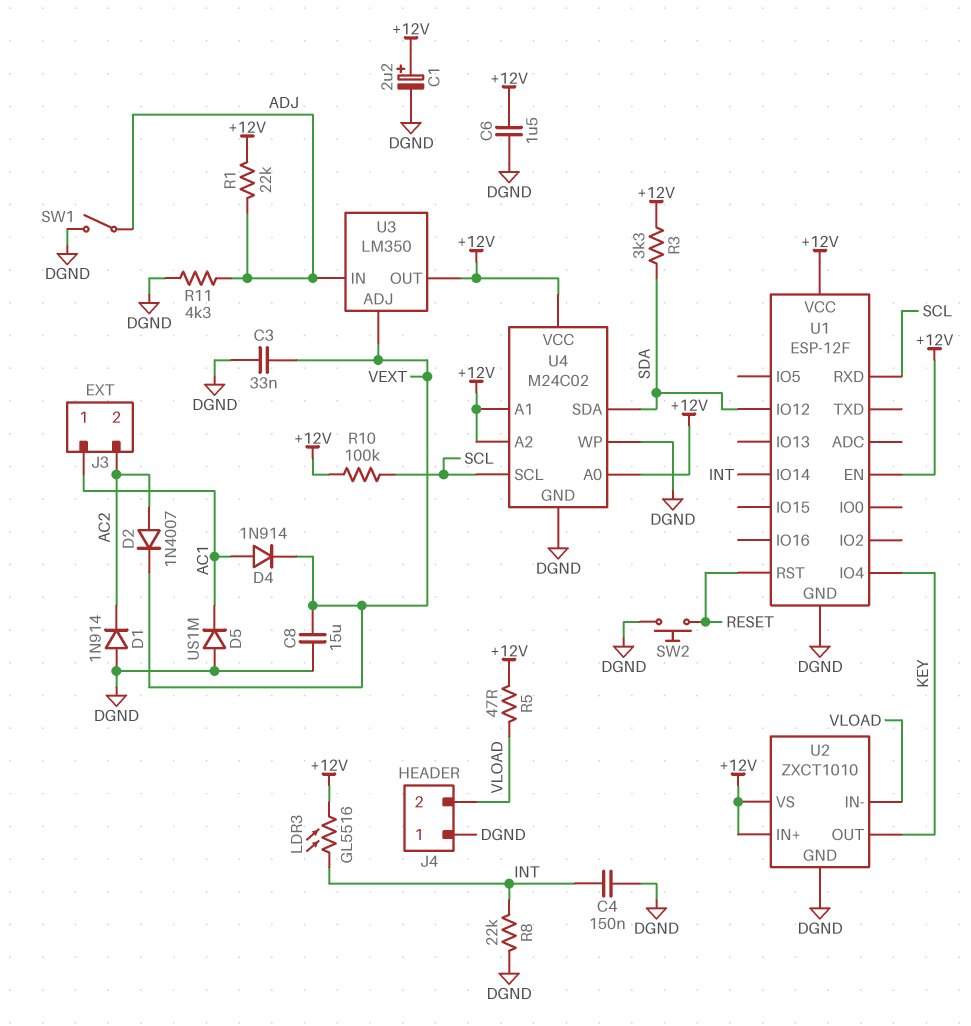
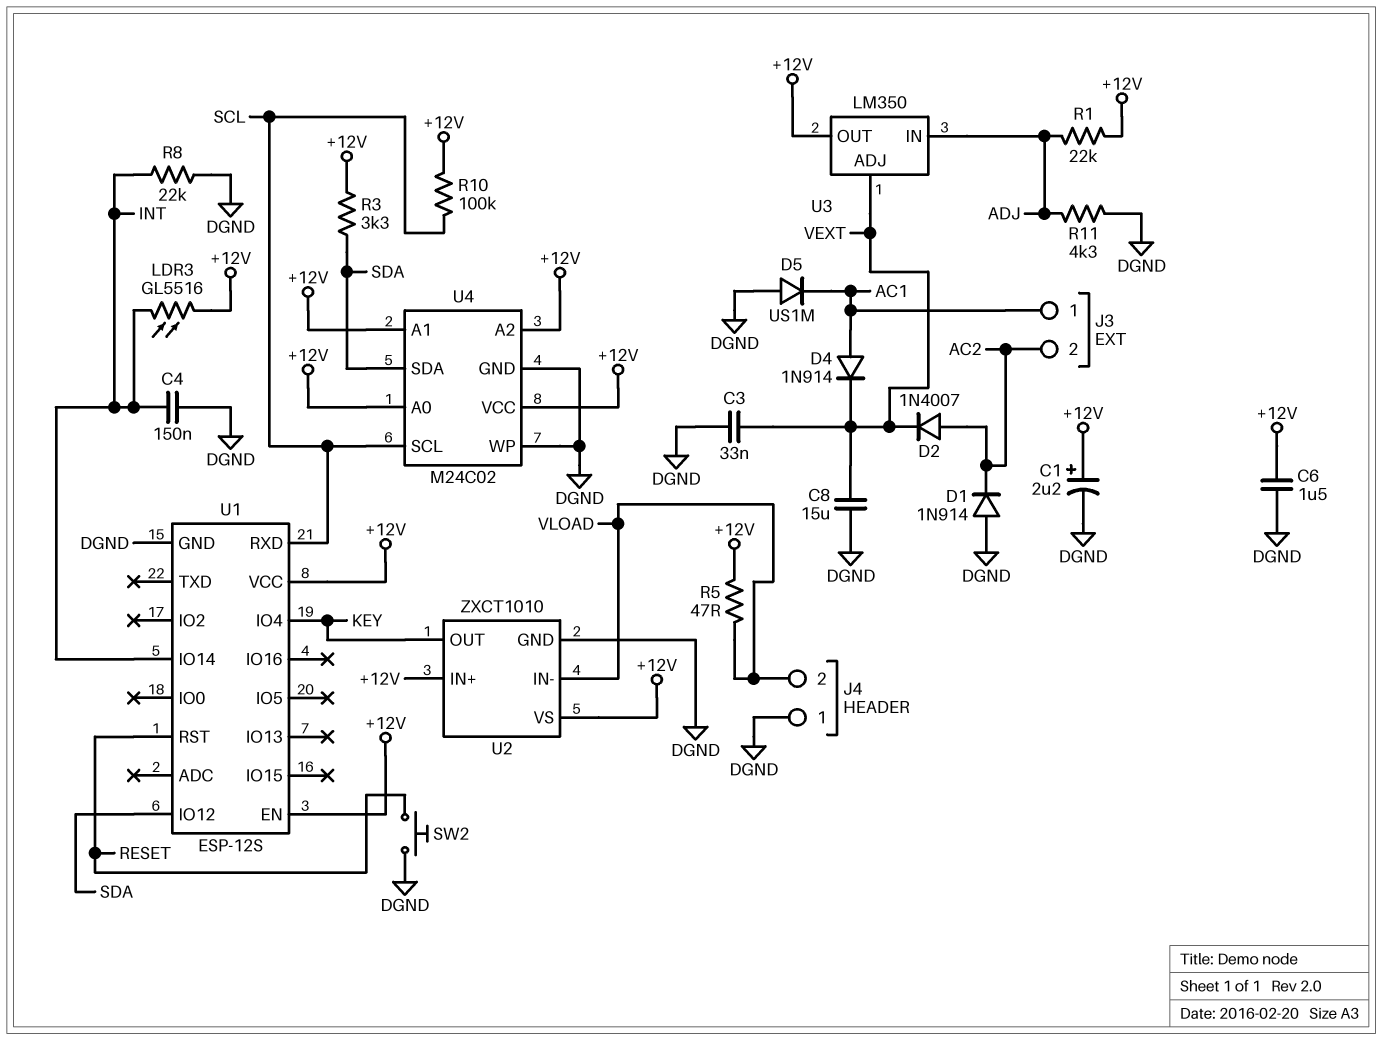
SW1: switch (ADJ, DGND) -> none
U1: ESP-12F -> ESP-12S

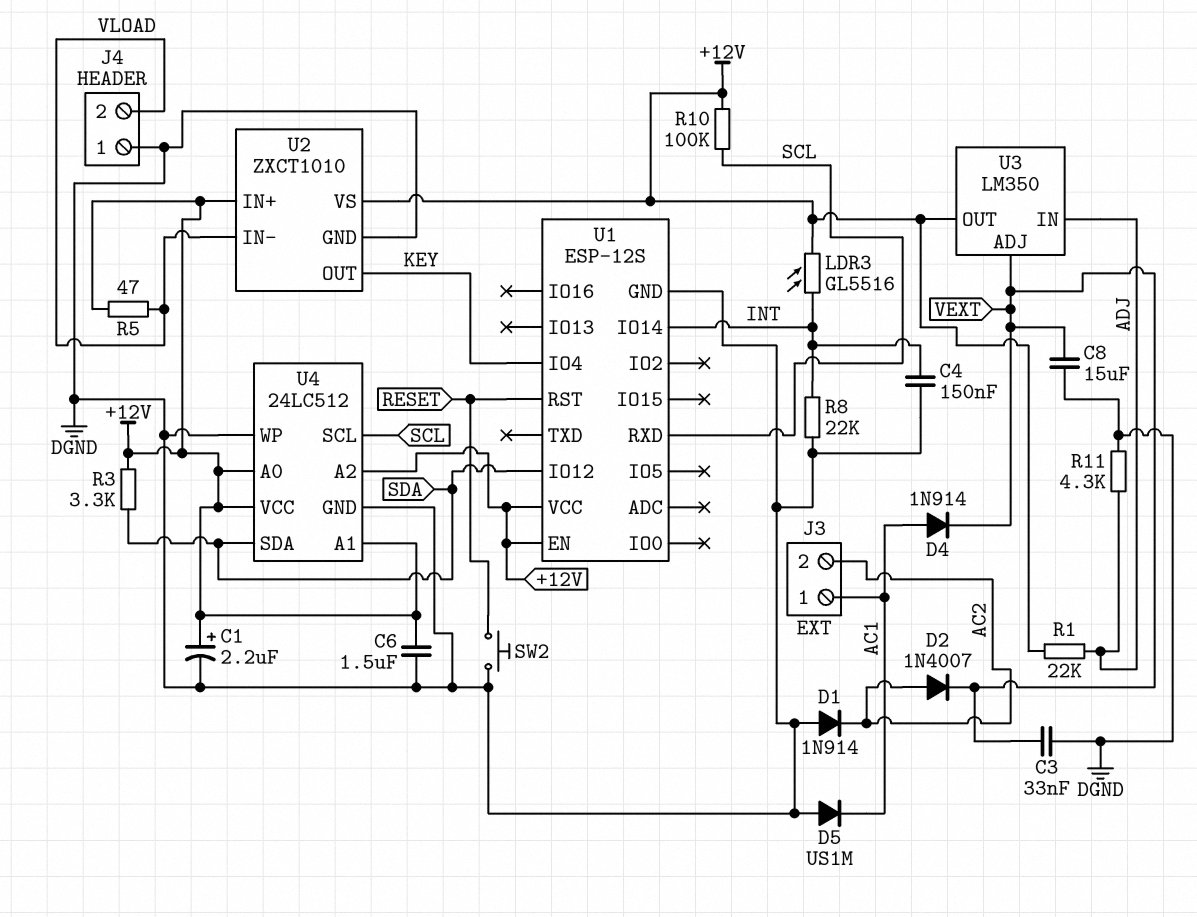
U4: M24C02 -> 24LC512

